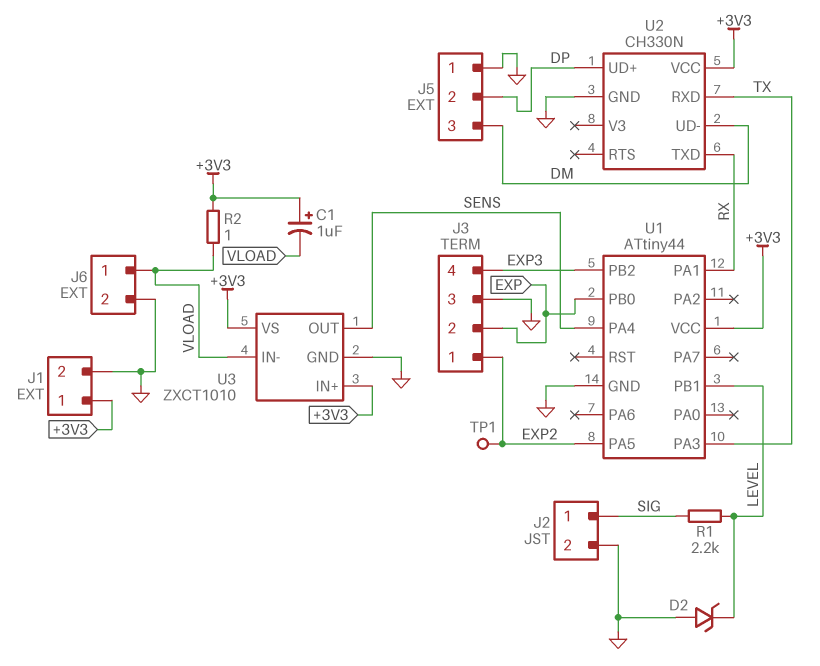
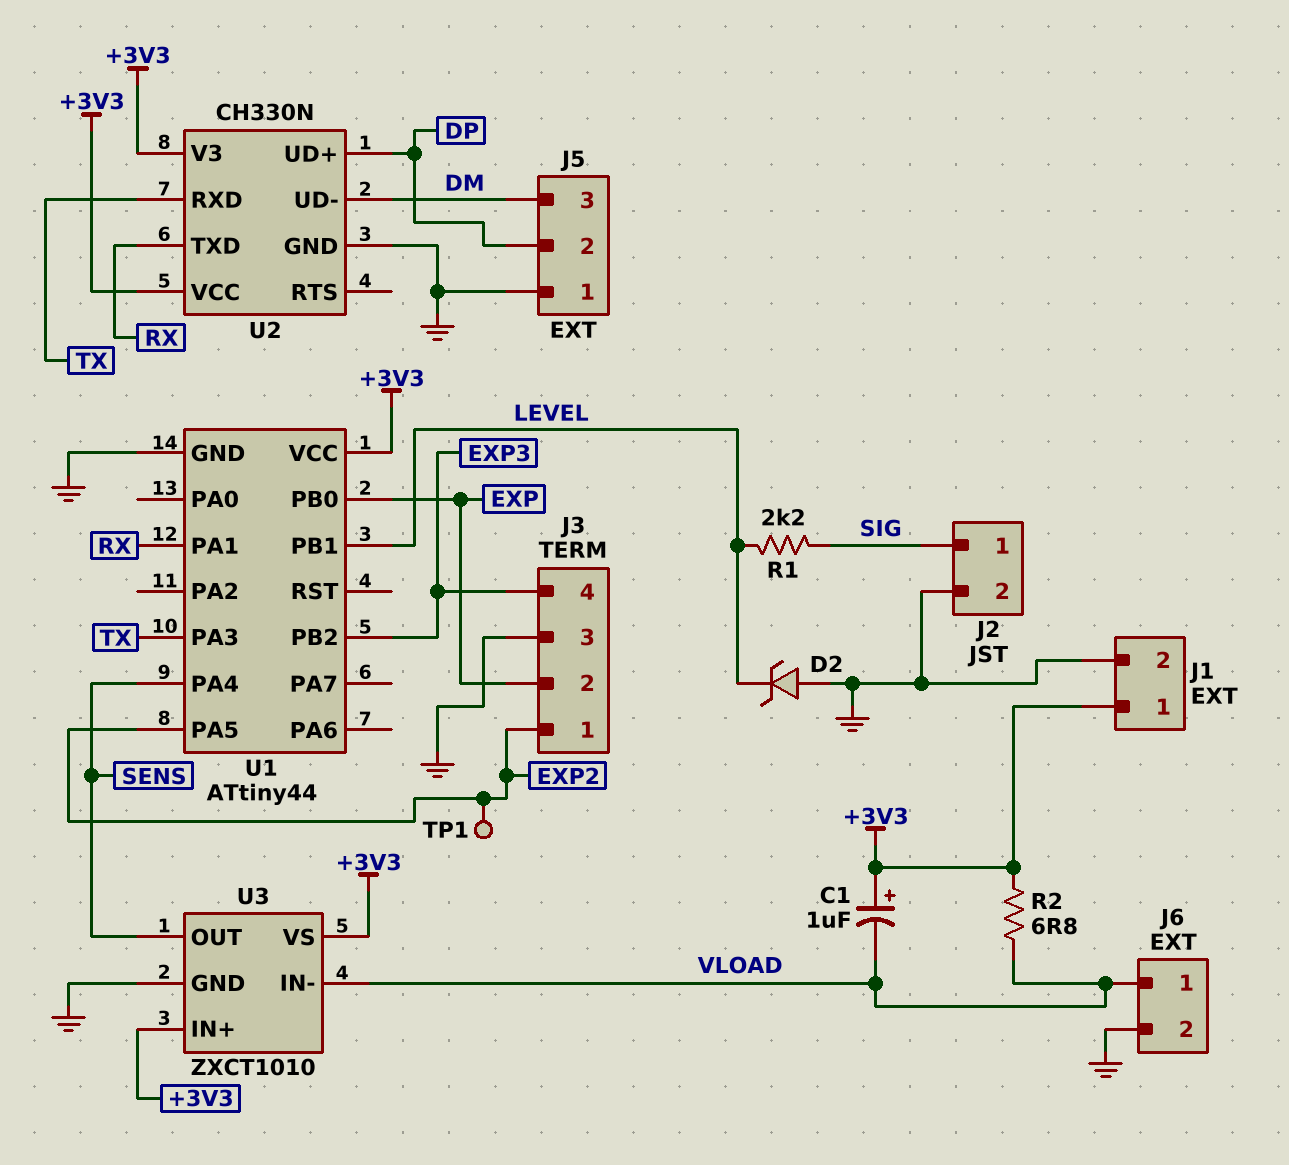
R2: 1 (+3V3, VLOAD) -> 6.8 (+3V3, VLOAD)
U2 pin V3: none -> +3V3

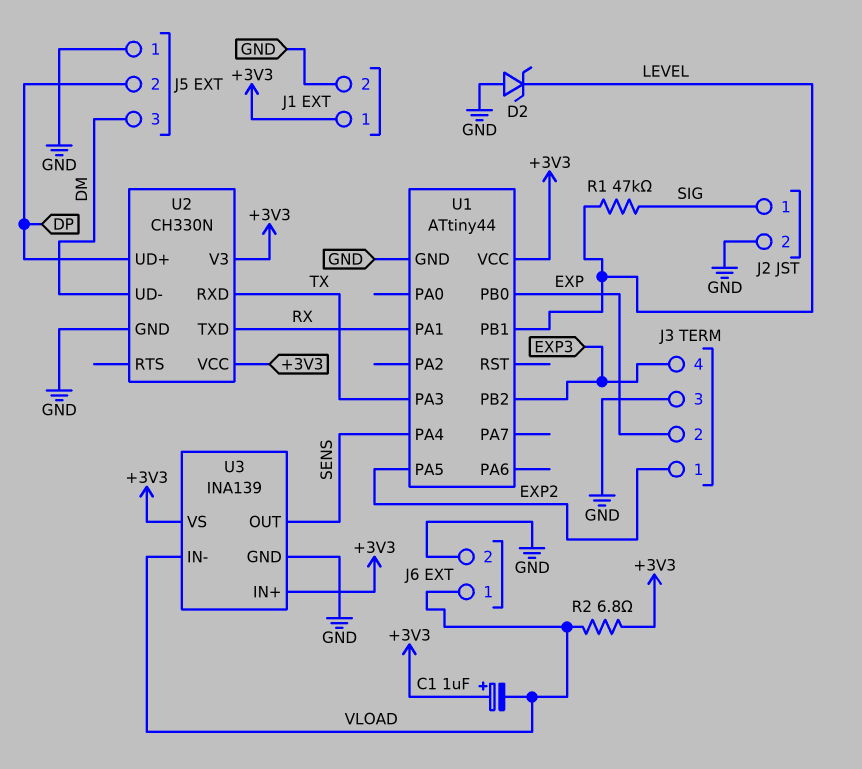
R1: 2.2k (LEVEL, SIG) -> 47k (LEVEL, SIG)
TP1: test point (EXP2) -> none
U3: ZXCT1010 -> INA139

